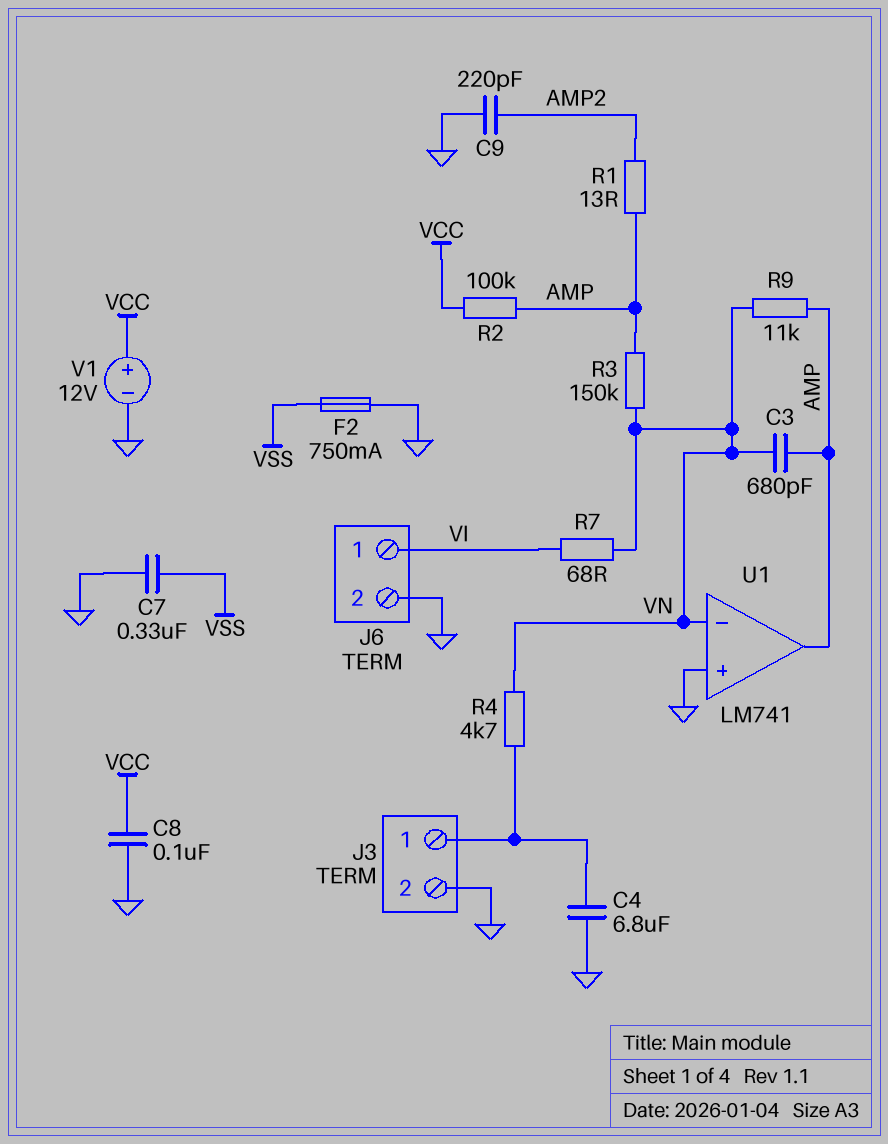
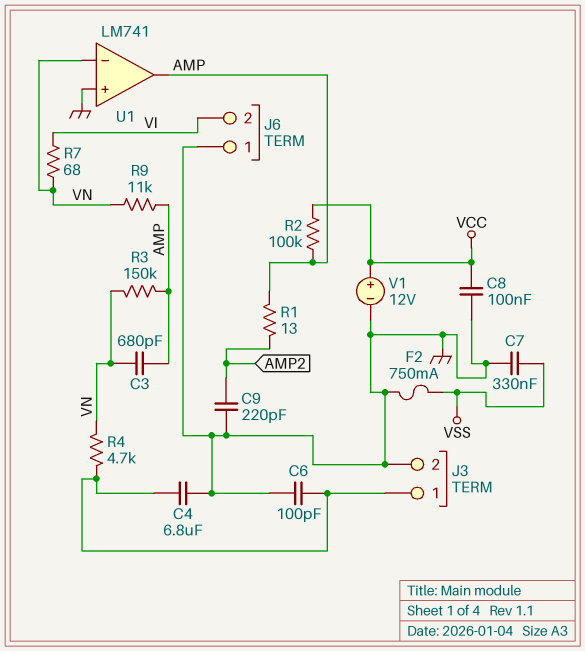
C6: none -> 100pF (GND, J3/1)
J6 pin 1: VI -> GND
J6 pin 2: GND -> VI

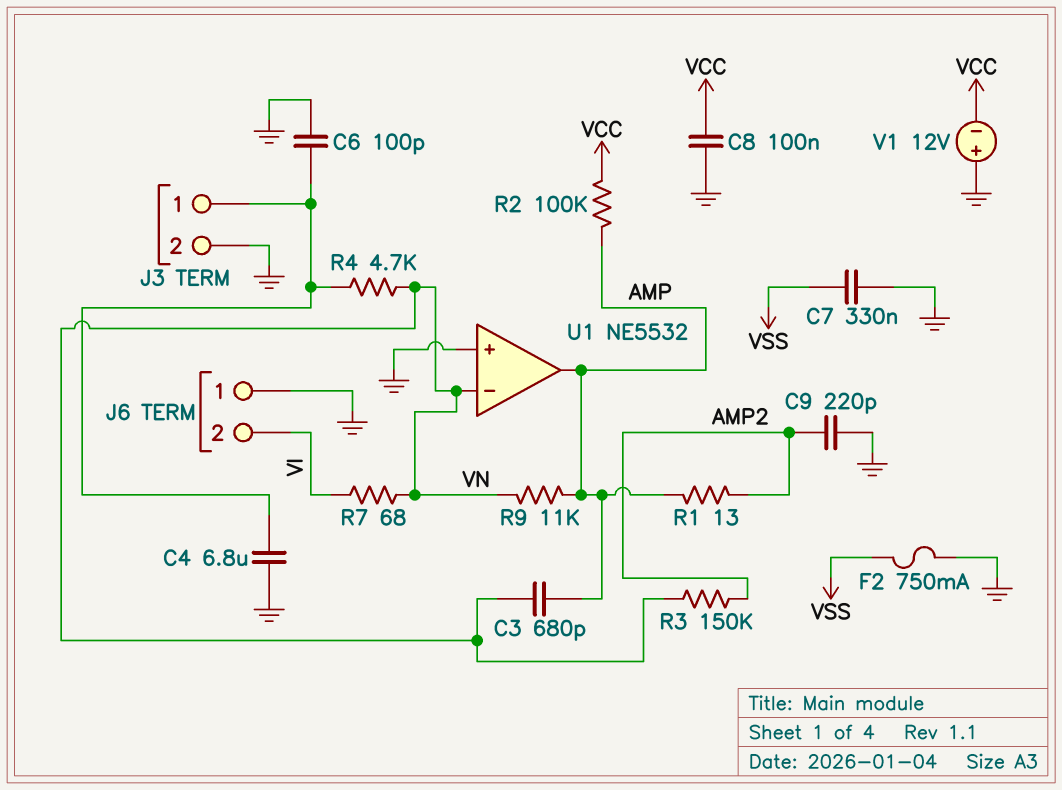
R3: 150k (AMP, VN) -> 150k (AMP2, VN)
U1: LM741 -> NE5532
V1: 12V (plus VCC, minus GND) -> 12V (plus GND, minus VCC)

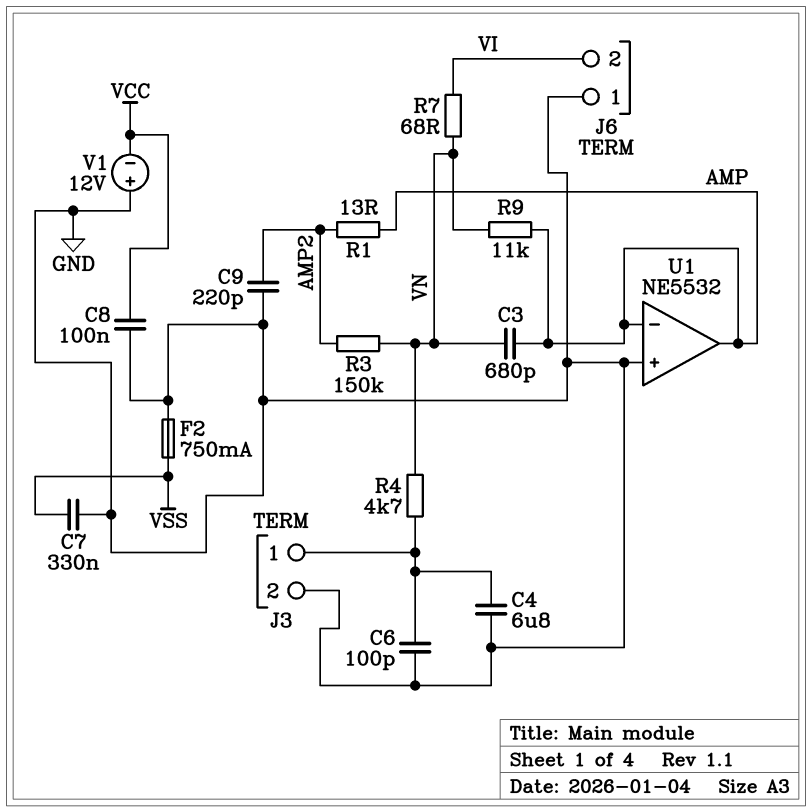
R2: 100k (AMP, VCC) -> none
U1 pin in-: VN -> AMP

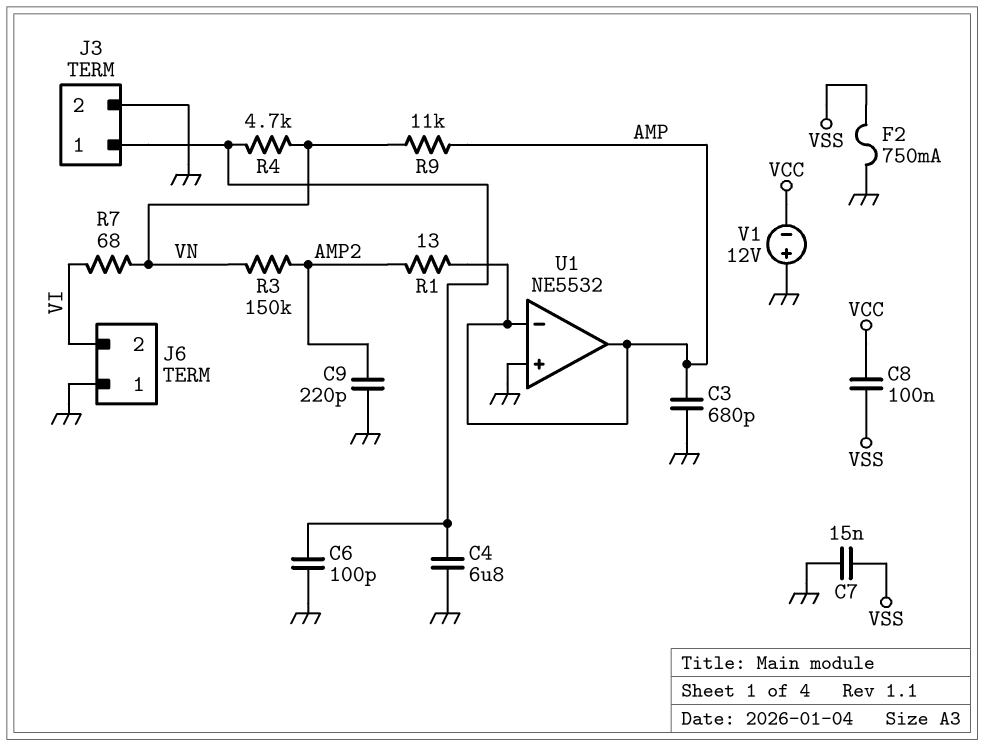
C3: 680pF (AMP, VN) -> 680pF (AMP, GND)
C7: 330nF (GND, VSS) -> 15nF (GND, VSS)
C8: 100nF (GND, VCC) -> 100nF (VCC, VSS)

